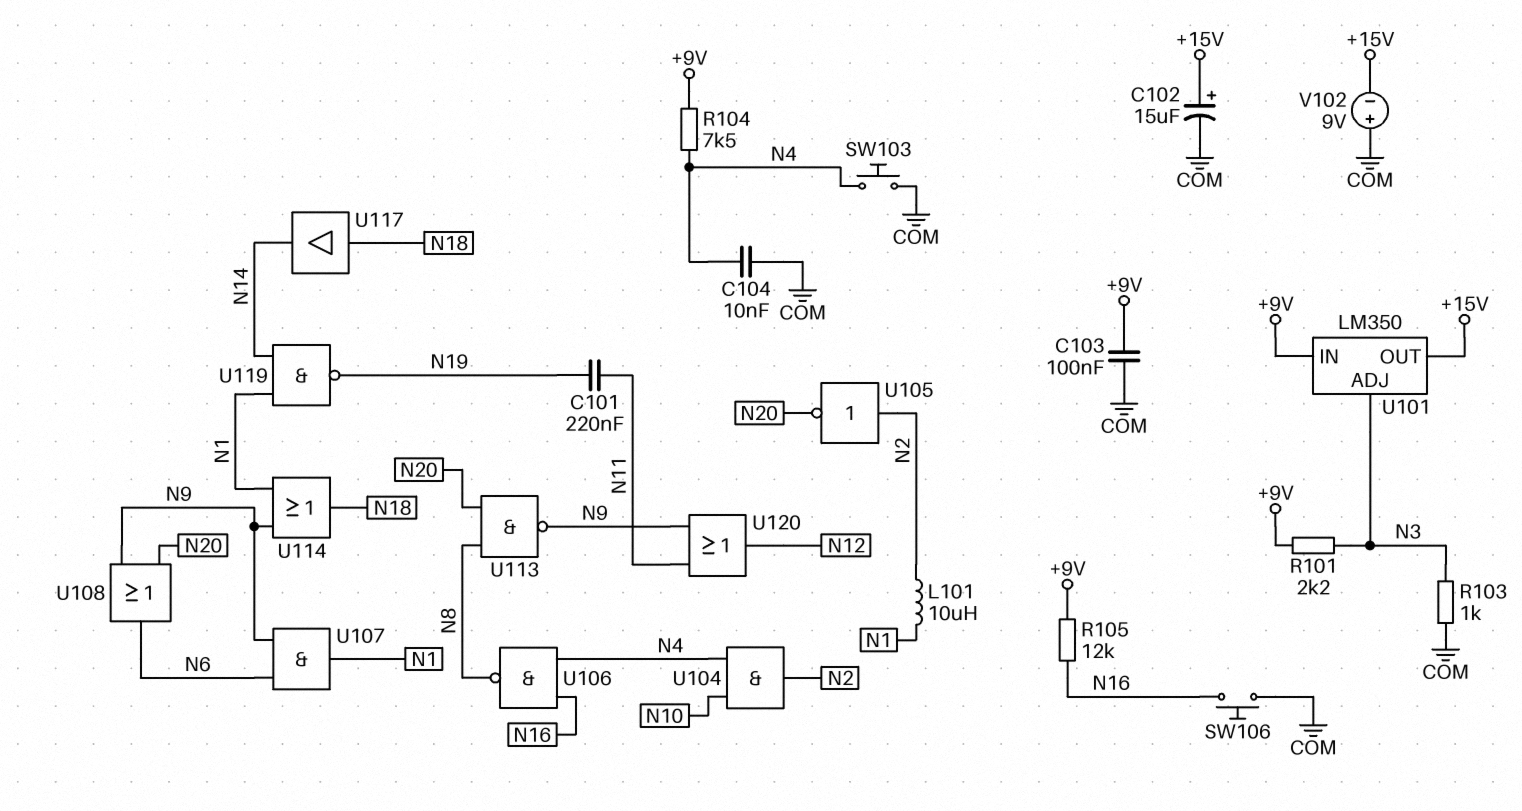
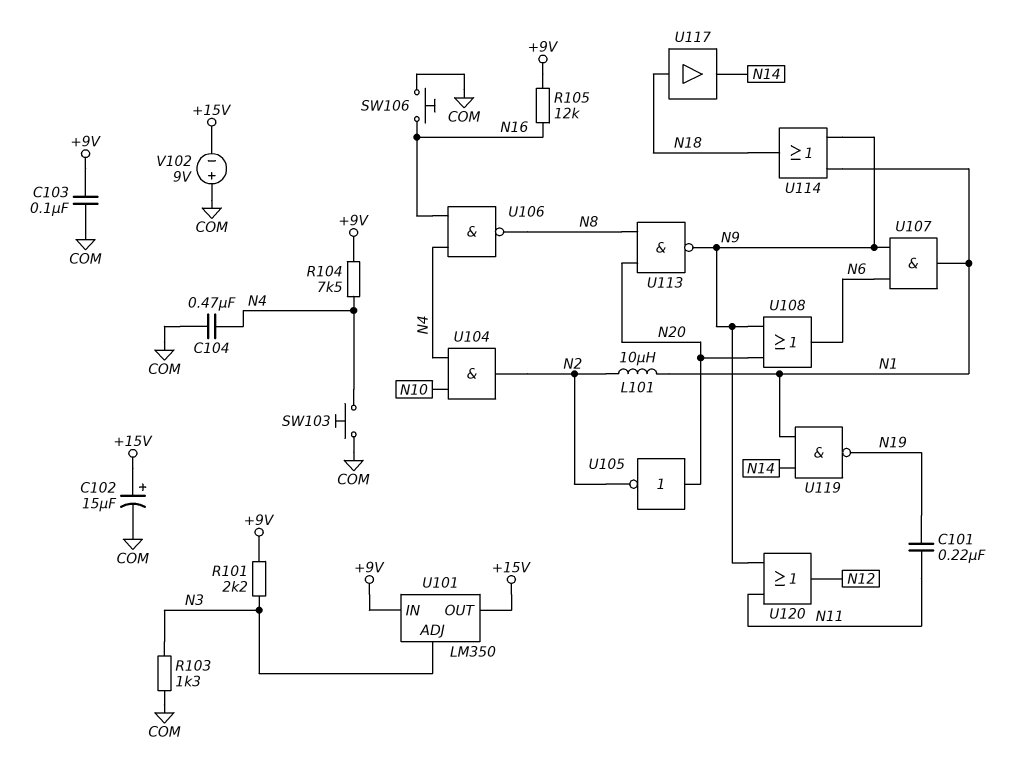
C104: 10nF (COM, N4) -> 470nF (COM, N4)
R103: 1k (COM, N3) -> 1.3k (COM, N3)
U105: NOT (in N2, out N20) -> NOT (in N20, out N2)

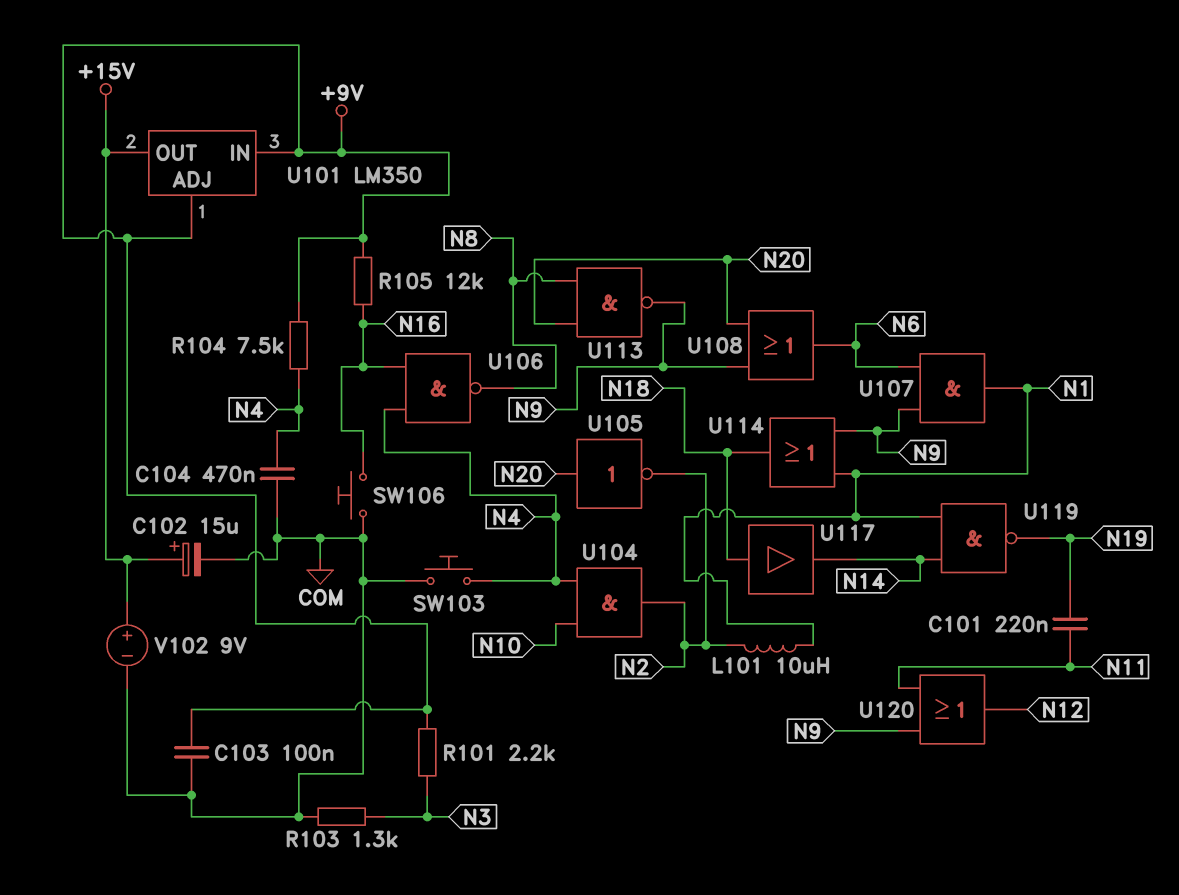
U101 pin ADJ: N3 -> +9V
V102: 9V (plus COM, minus +15V) -> 9V (plus +15V, minus COM)

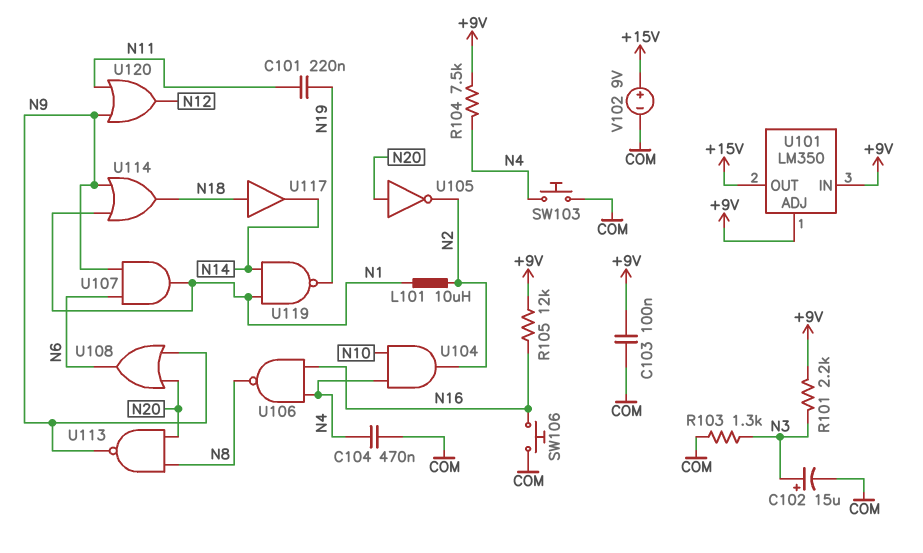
C102: 15uF (plus +15V, minus COM) -> 15uF (plus N3, minus COM)

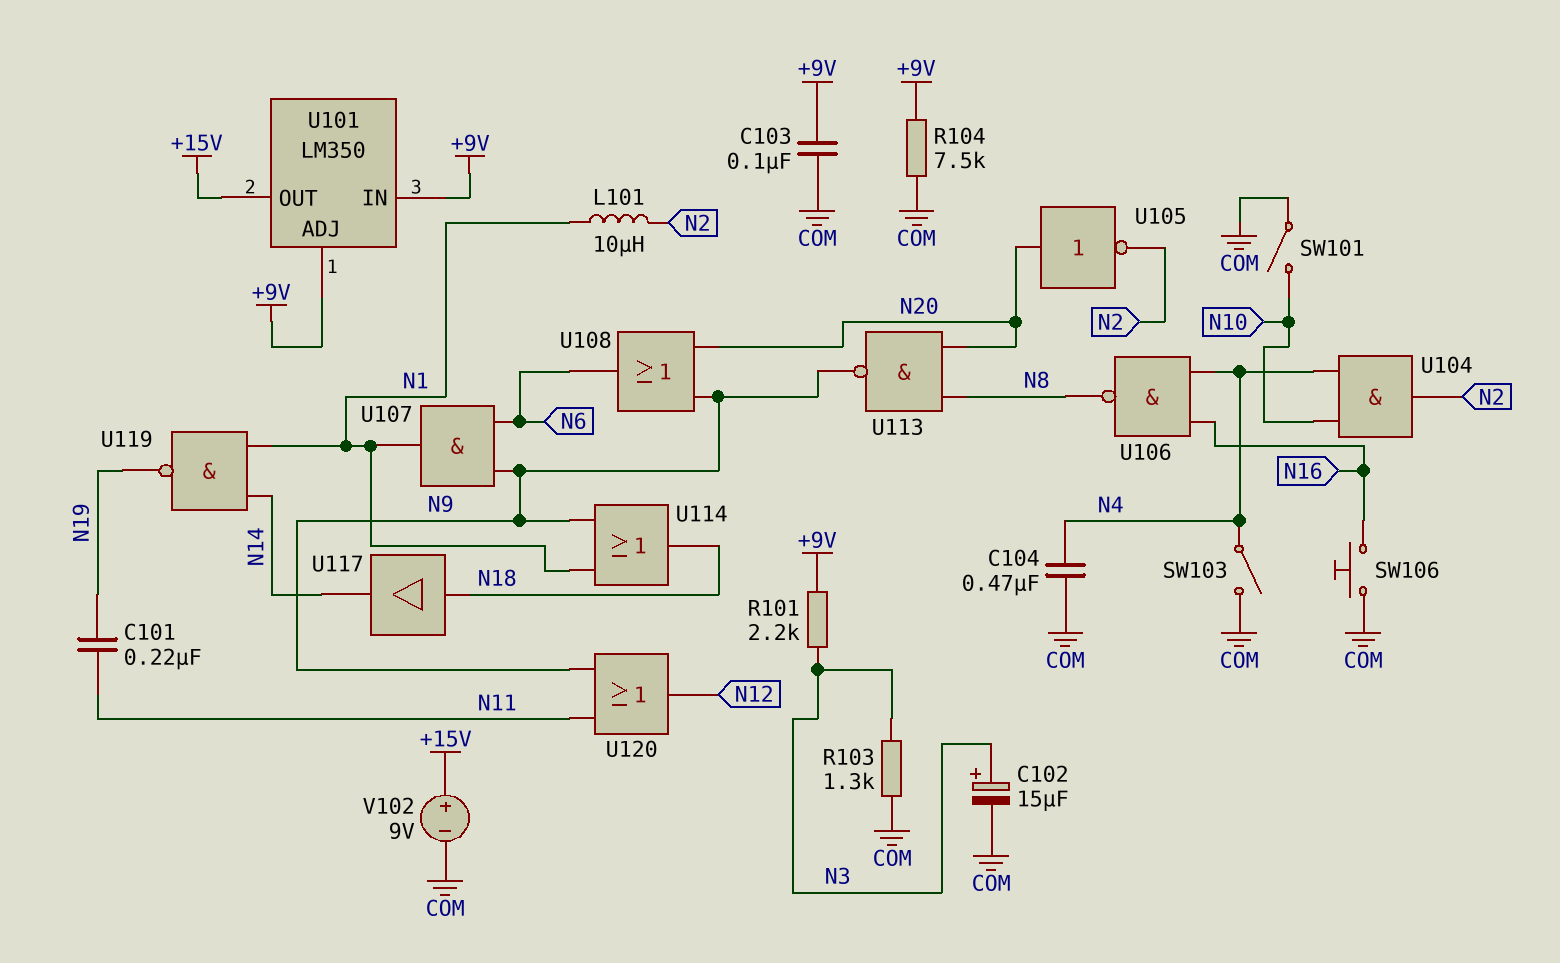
R104: 7.5k (+9V, N4) -> 7.5k (+9V, COM)
R105: 12k (+9V, N16) -> none
SW101: none -> switch (COM, N10)
SW103: button (COM, N4) -> switch (COM, N4)

